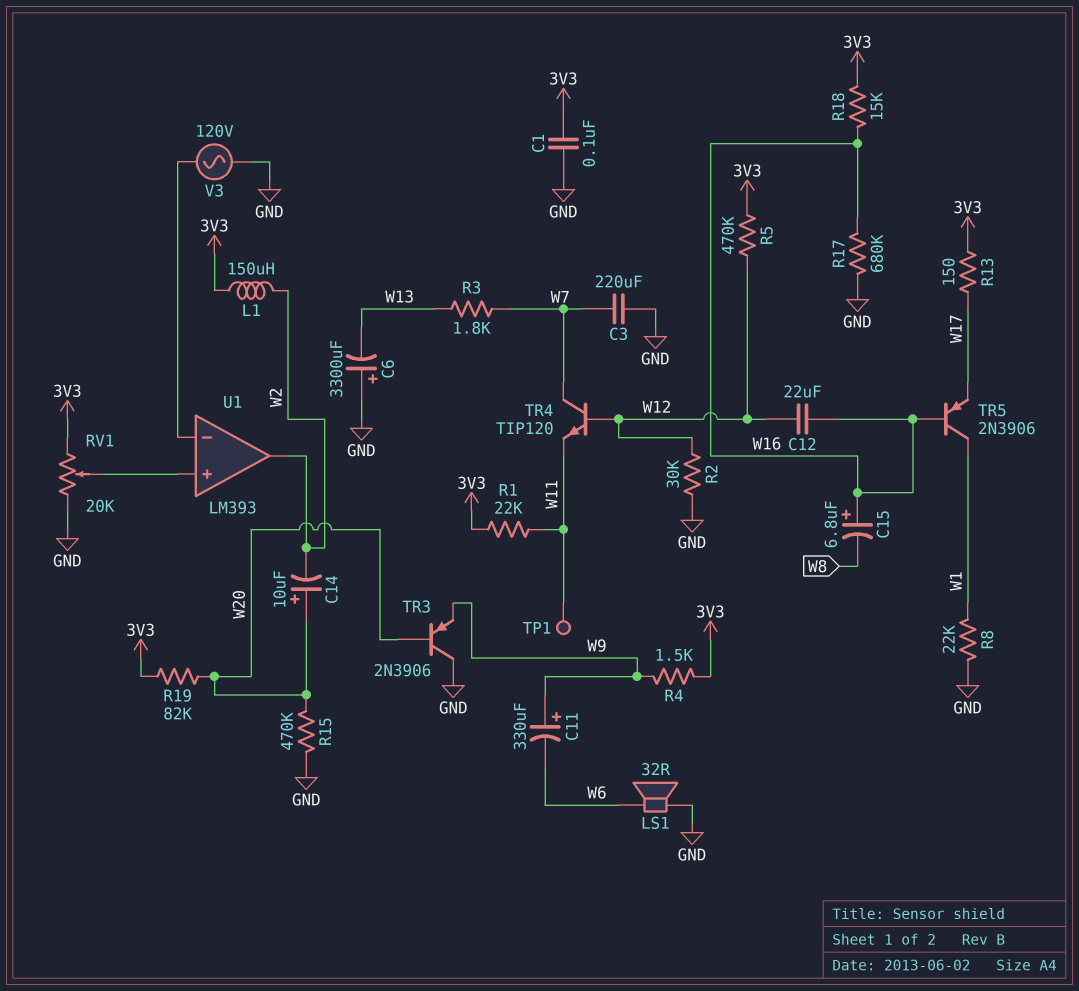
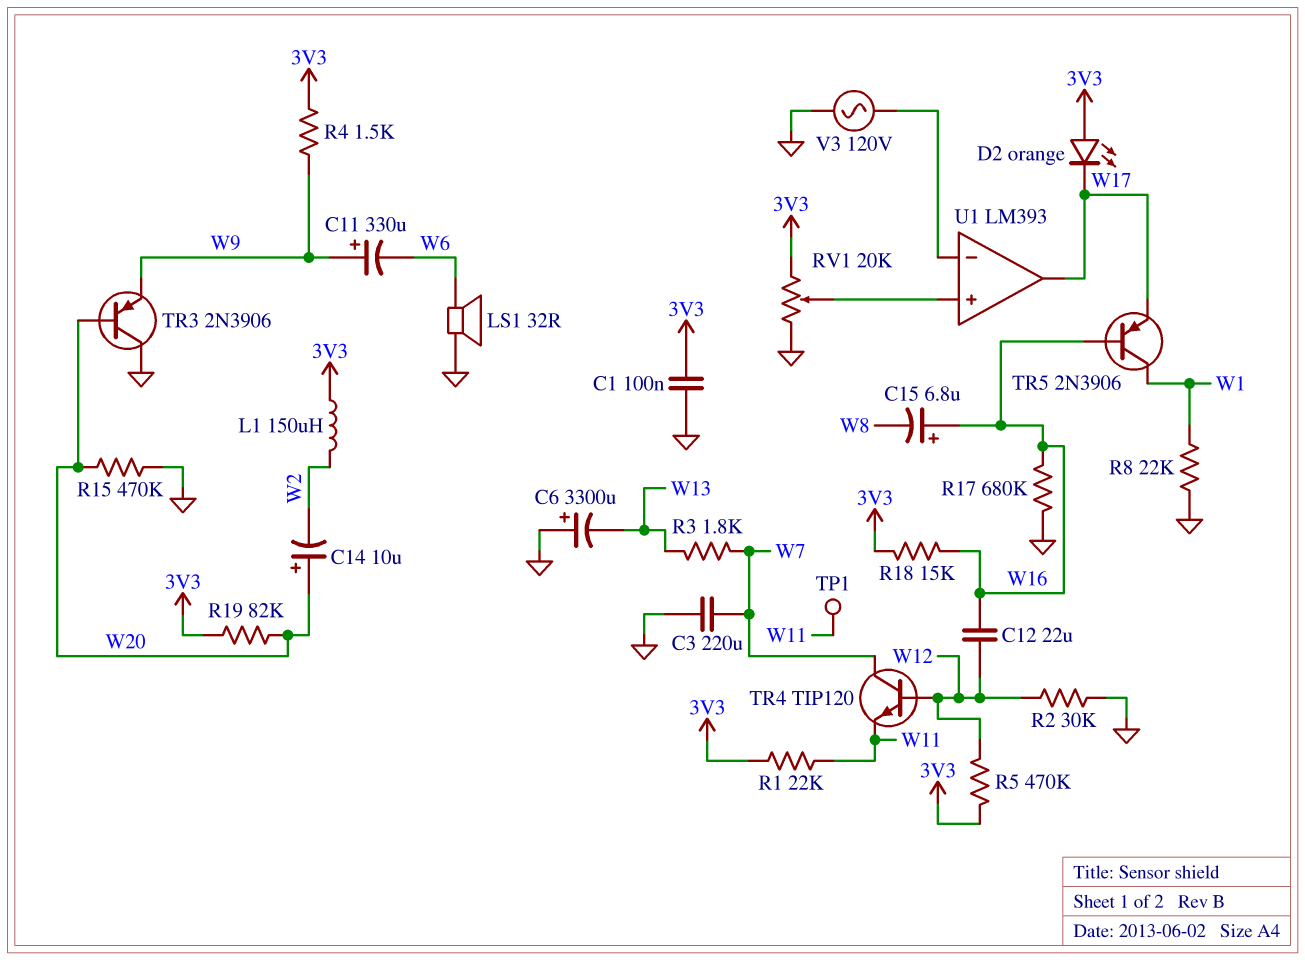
D2: none -> LED orange (A 3V3, K W17)
R13: 150 (3V3, W17) -> none
U1 pin out: W2 -> W17

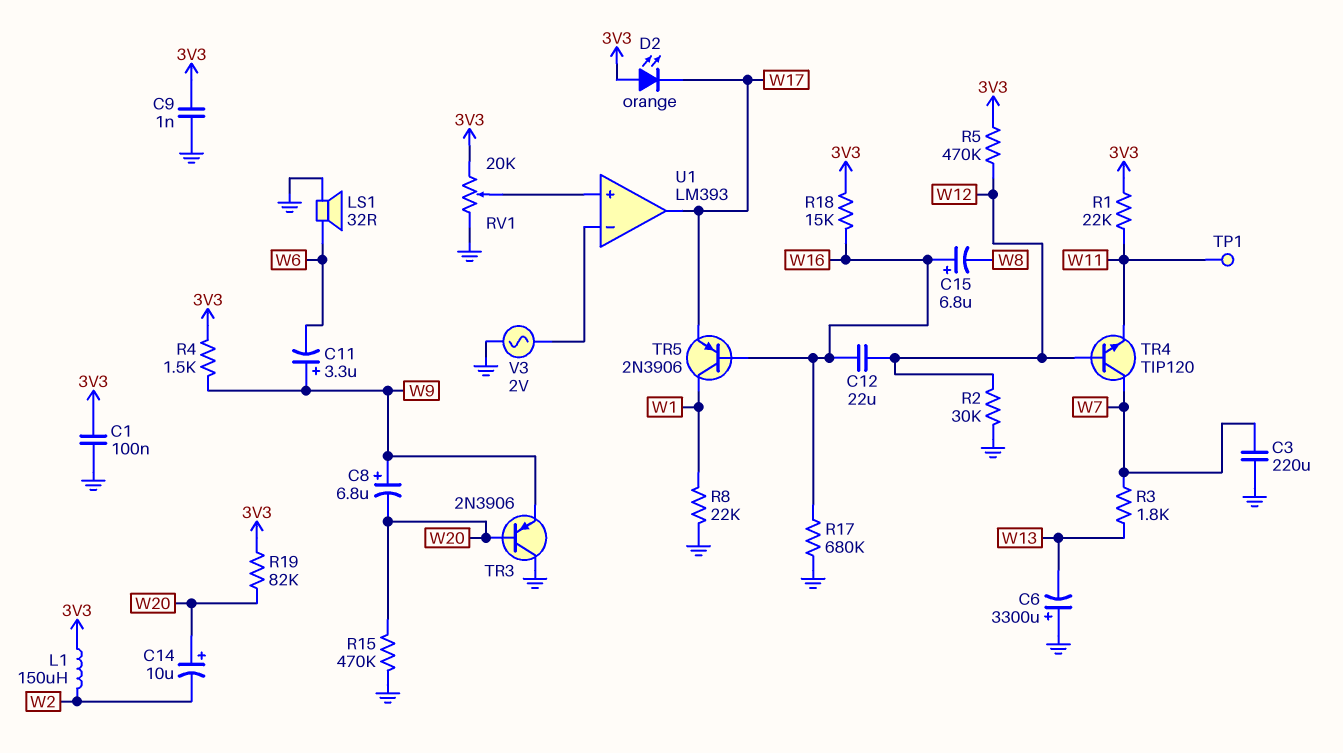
C8: none -> 6.8uF (plus W9, minus W20)
C9: none -> 1nF (3V3, GND)
C11: 330uF (plus W9, minus W6) -> 3.3uF (plus W9, minus W6)
V3: AC 120V (GND, U1/in-) -> AC 2V (GND, U1/in-)

